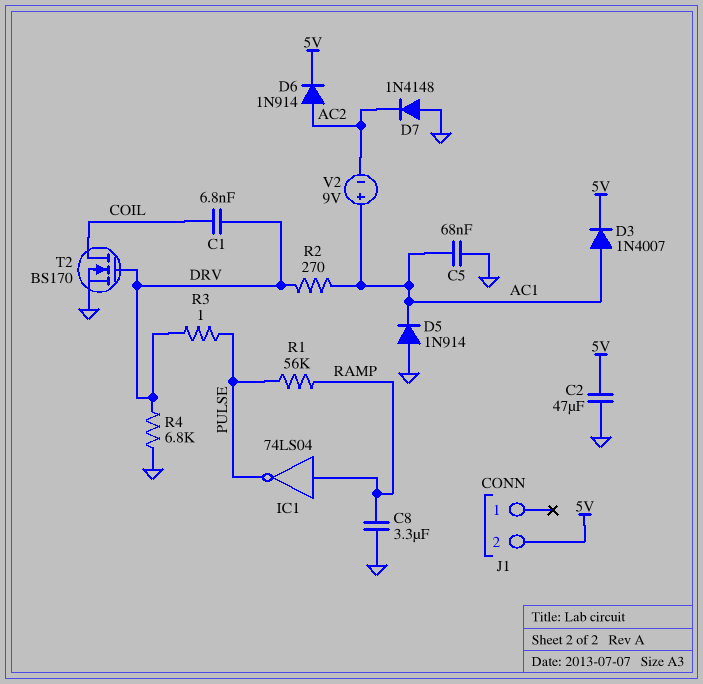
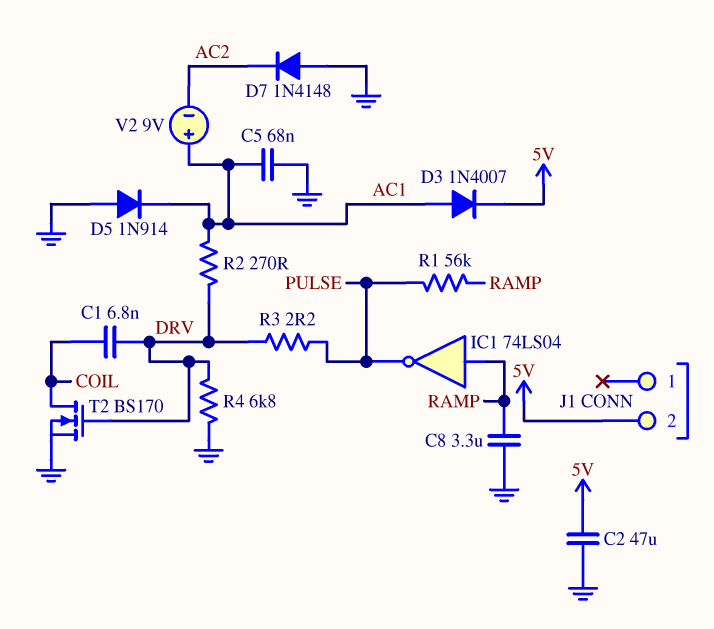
D6: diode 1N914 (A AC2, K 5V) -> none
R3: 1 (DRV, PULSE) -> 2.2 (DRV, PULSE)

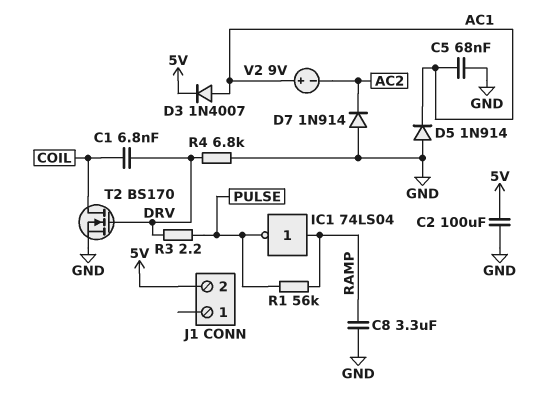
C2: 47uF (5V, GND) -> 100uF (5V, GND)
D7: diode 1N4148 (A GND, K AC2) -> diode 1N914 (A GND, K AC2)
R2: 270 (AC1, DRV) -> none

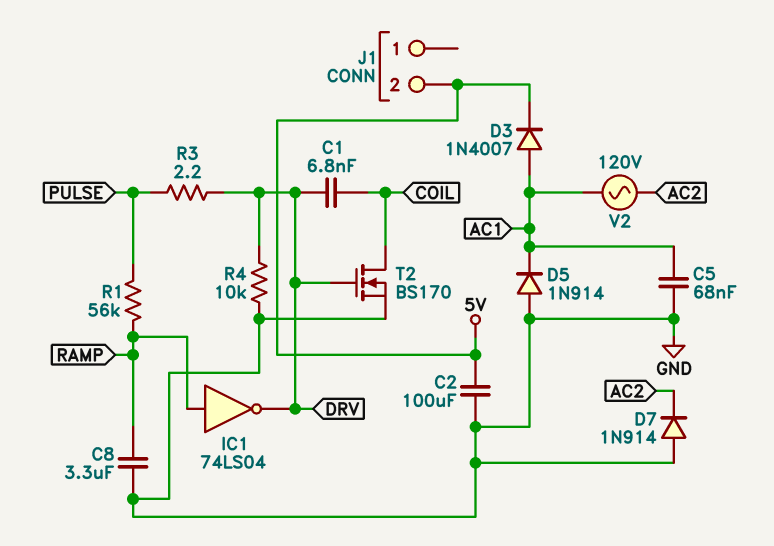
IC1: NOT 74LS04 (in RAMP, out PULSE) -> NOT 74LS04 (in RAMP, out DRV)
R4: 6.8k (DRV, GND) -> 10k (DRV, GND)
V2: 9V (plus AC1, minus AC2) -> AC 120V (AC1, AC2)

